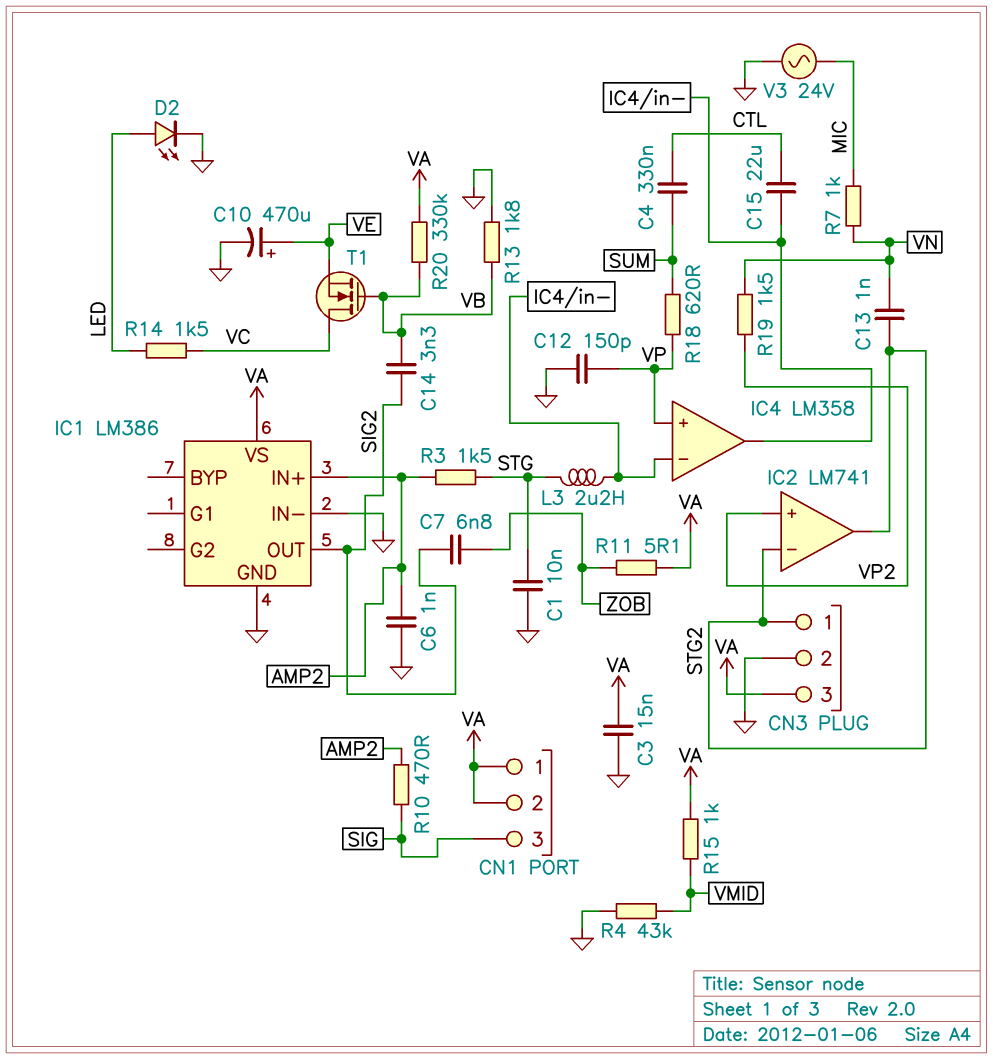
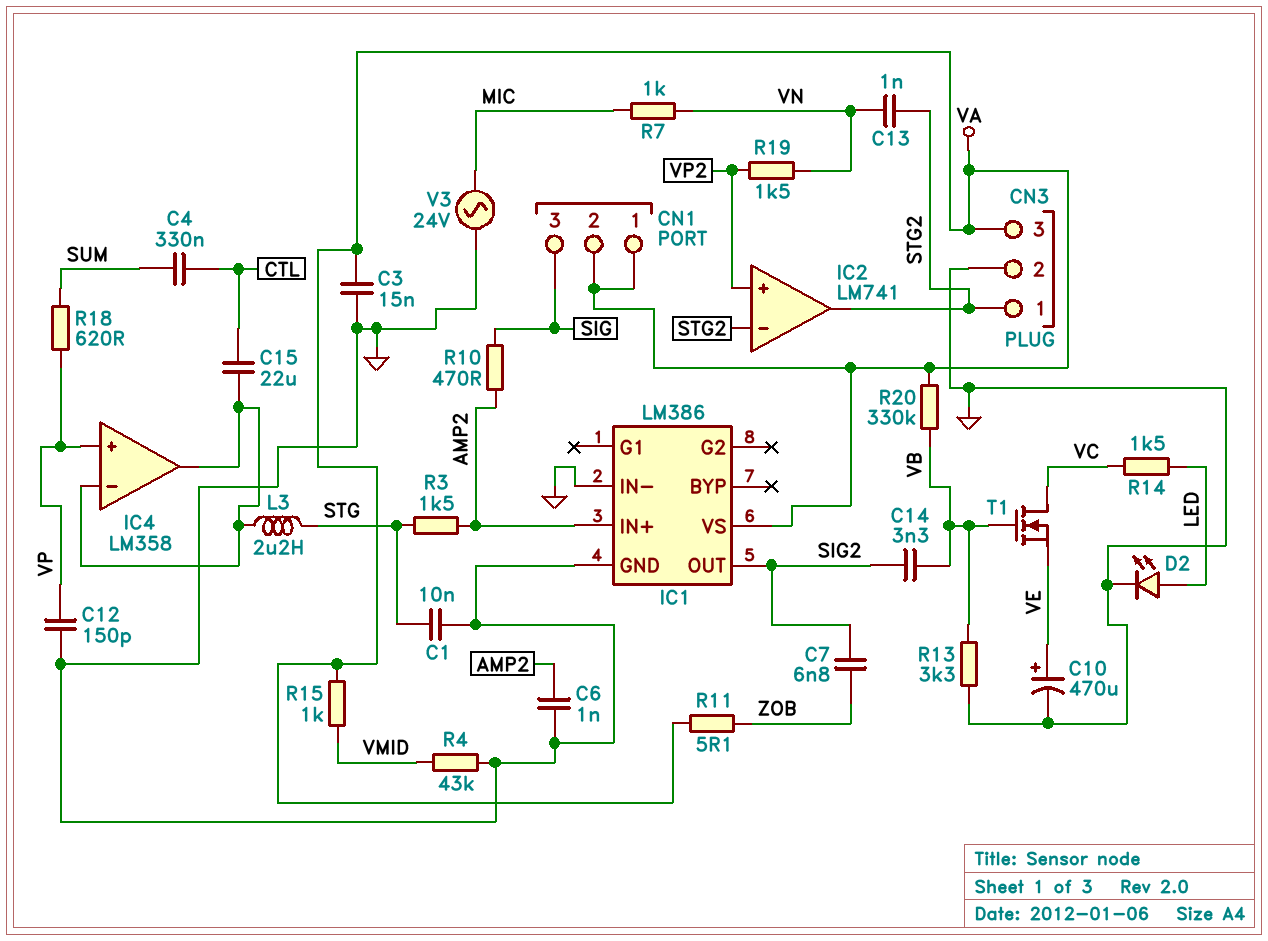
R13: 1.8k (GND, VB) -> 3.3k (GND, VB)

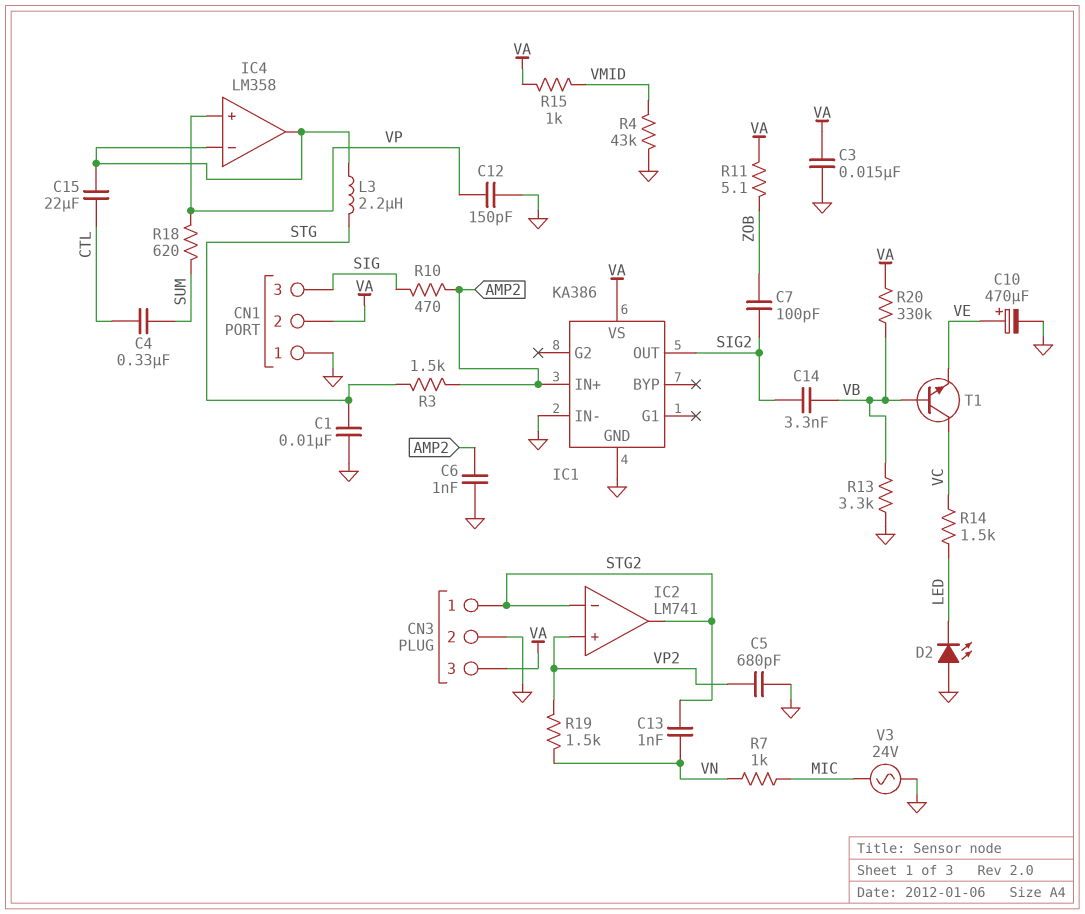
C5: none -> 680pF (GND, VP2)
C7: 6.8nF (SIG2, ZOB) -> 100pF (SIG2, ZOB)
CN1 pin 1: VA -> GND
D2: LED (A LED, K GND) -> LED (A GND, K LED)
IC1: LM386 -> KA386
T1: NMOS (G VB, D VC, S VE) -> NPN (B VB, C VC, E VE)

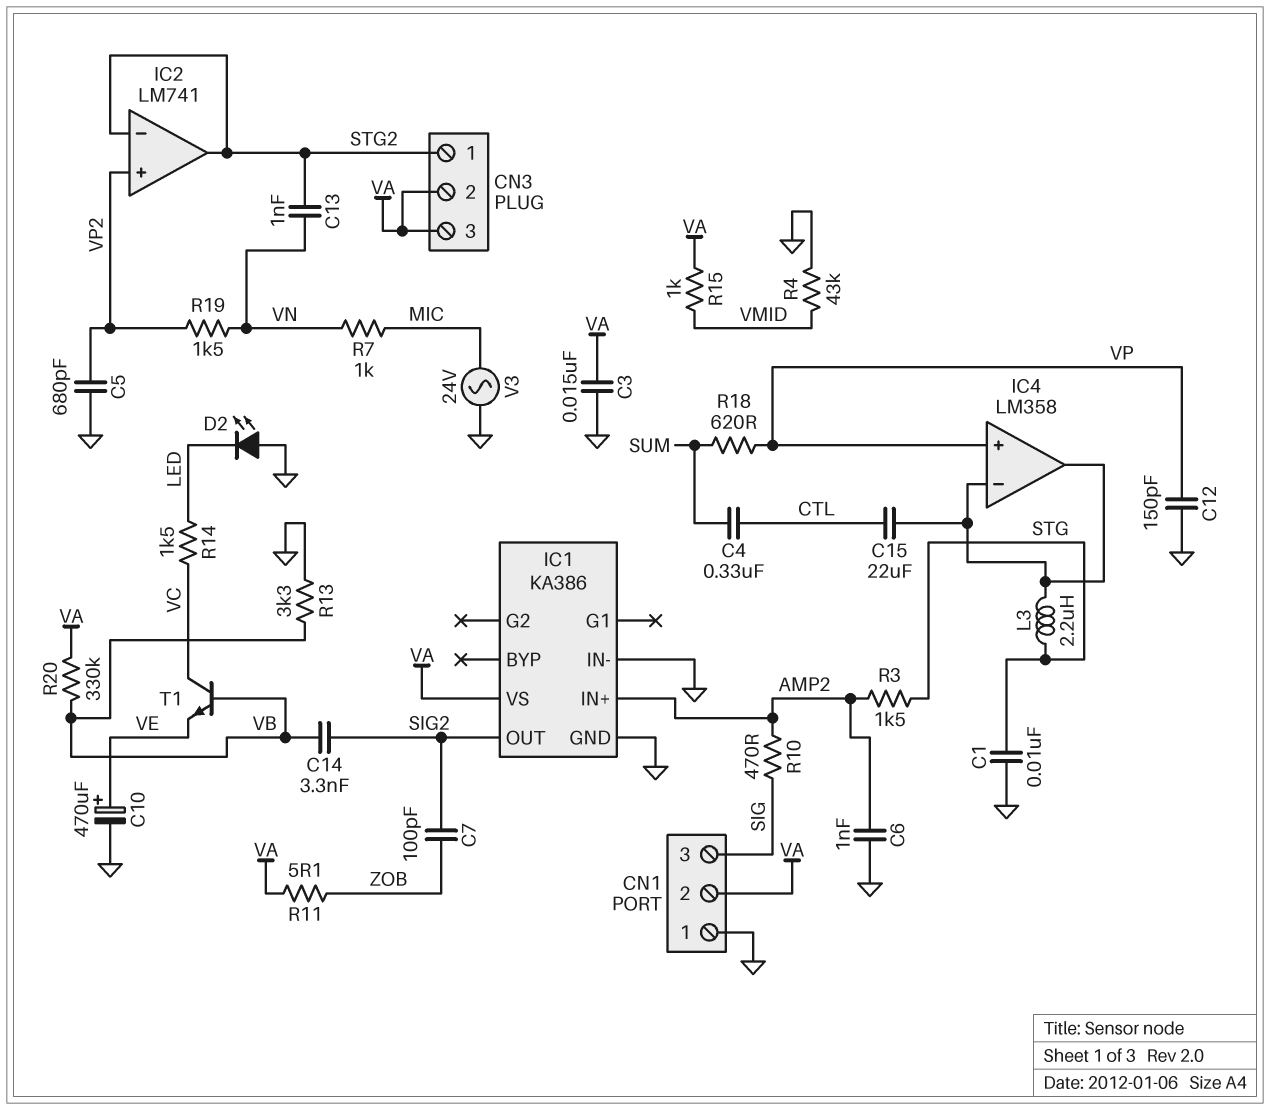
CN3 pin 2: GND -> VA

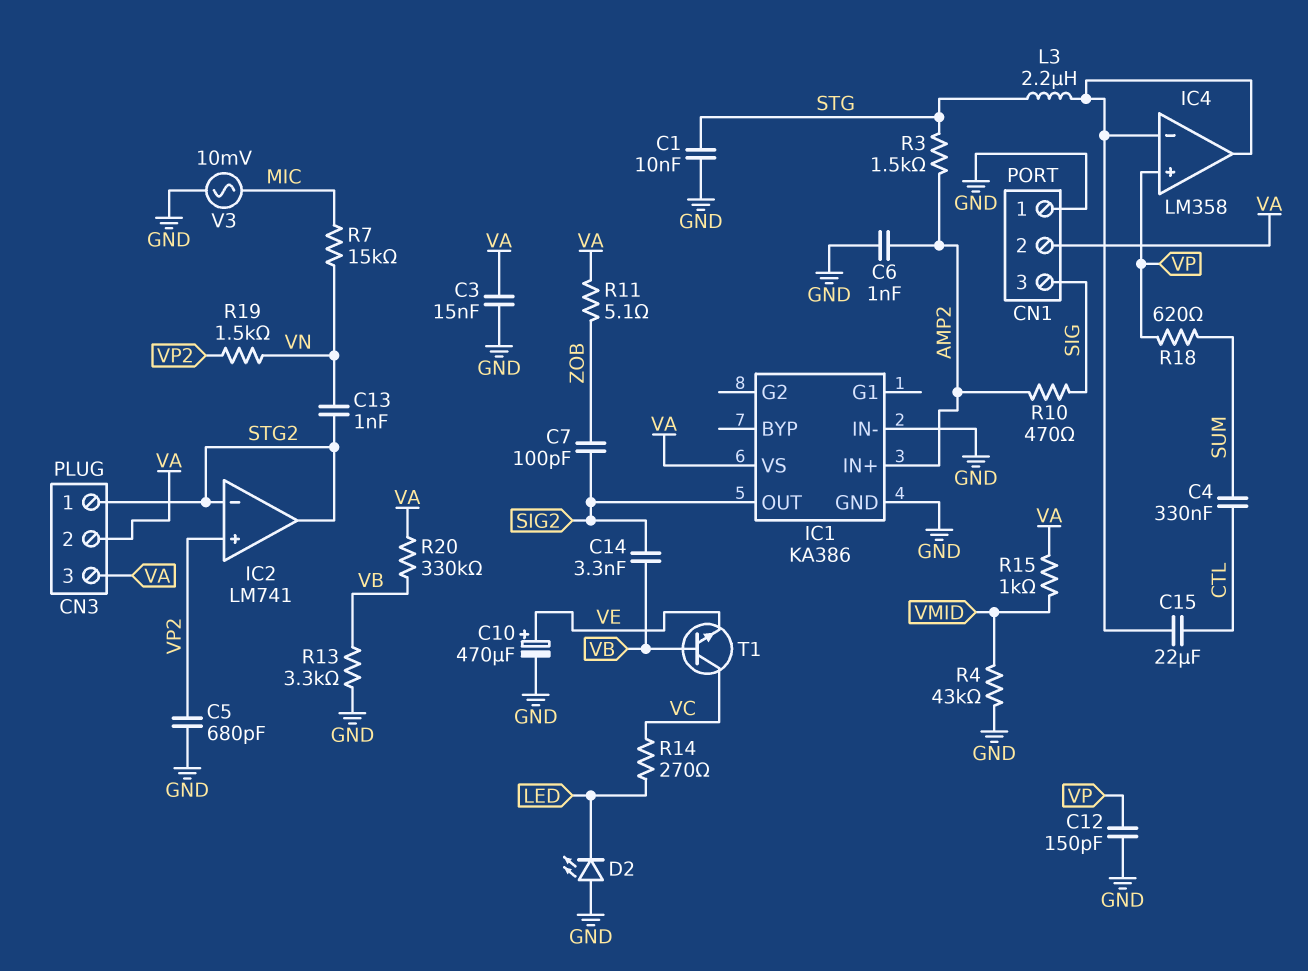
R7: 1k (MIC, VN) -> 15k (MIC, VN)
R14: 1.5k (LED, VC) -> 270 (LED, VC)
V3: AC 24V (GND, MIC) -> AC 10mV (GND, MIC)

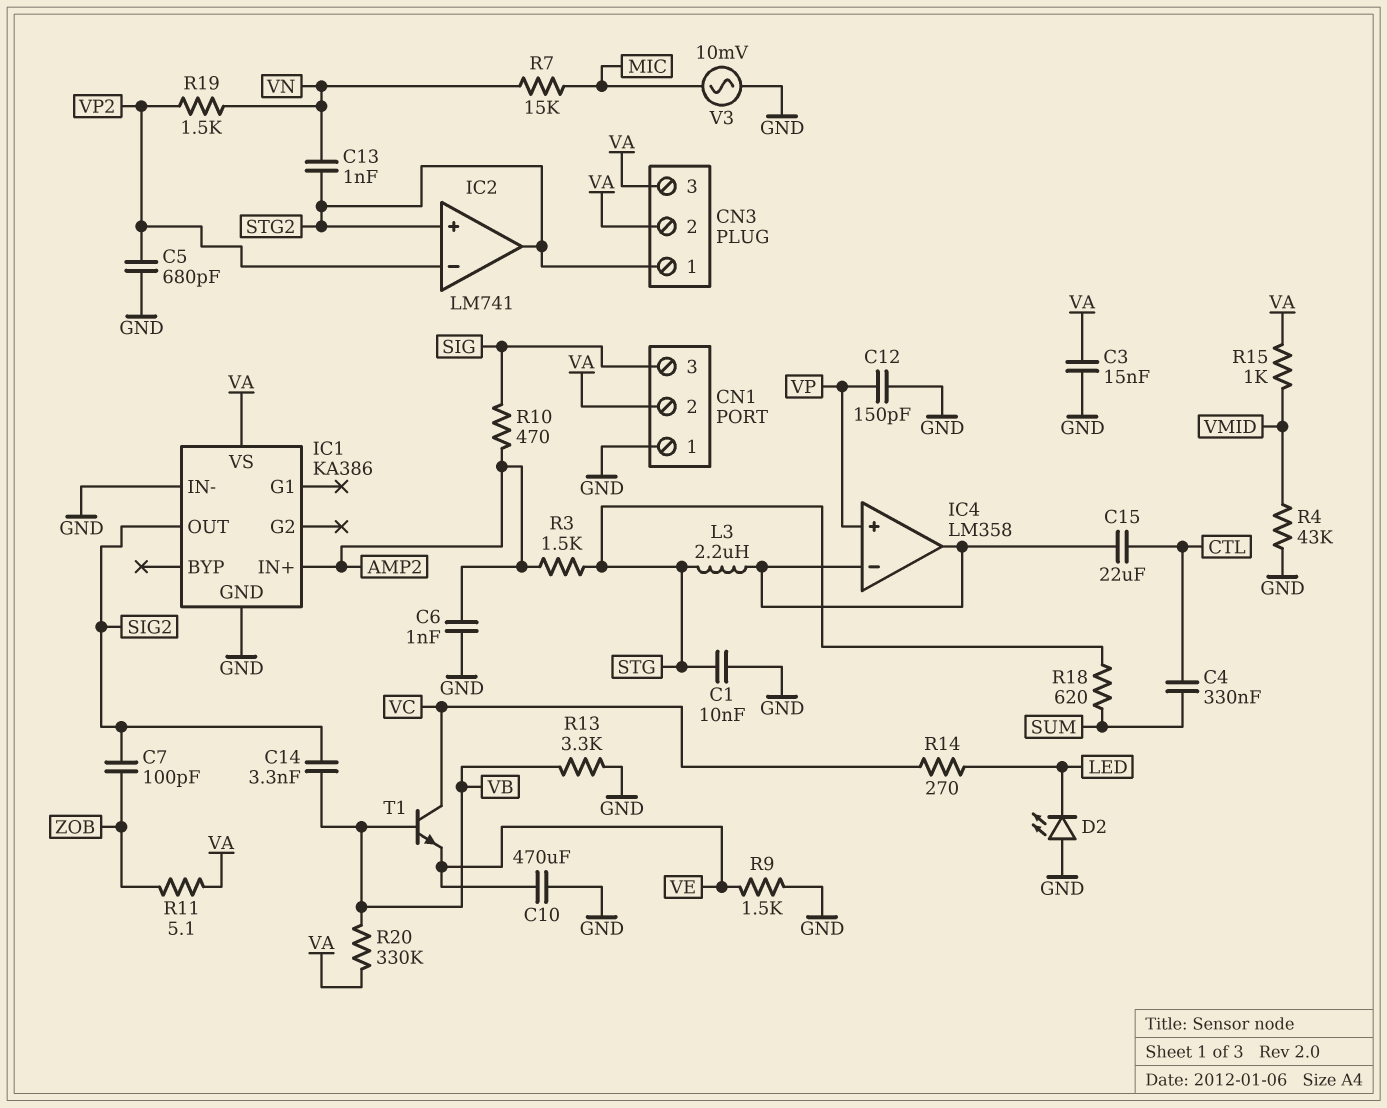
C10: 470uF (plus VE, minus GND) -> 470uF (GND, VE)
IC2 pin in+: VP2 -> STG2
IC2 pin in-: STG2 -> VP2
R9: none -> 1.5k (GND, VE)
R18: 620 (SUM, VP) -> 620 (STG, SUM)

